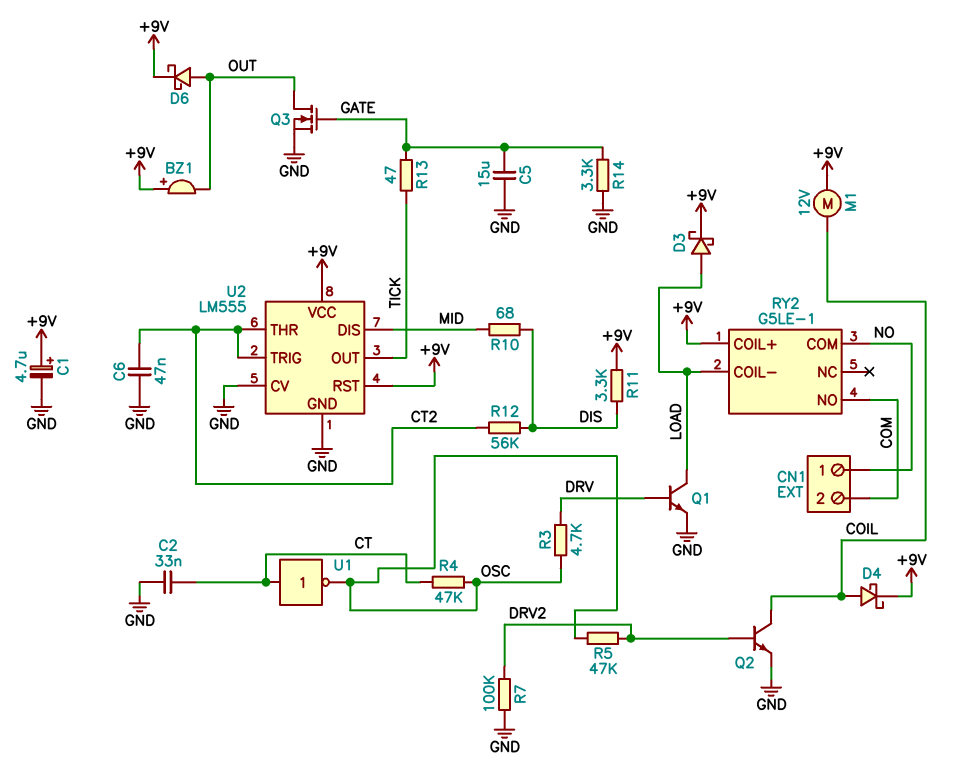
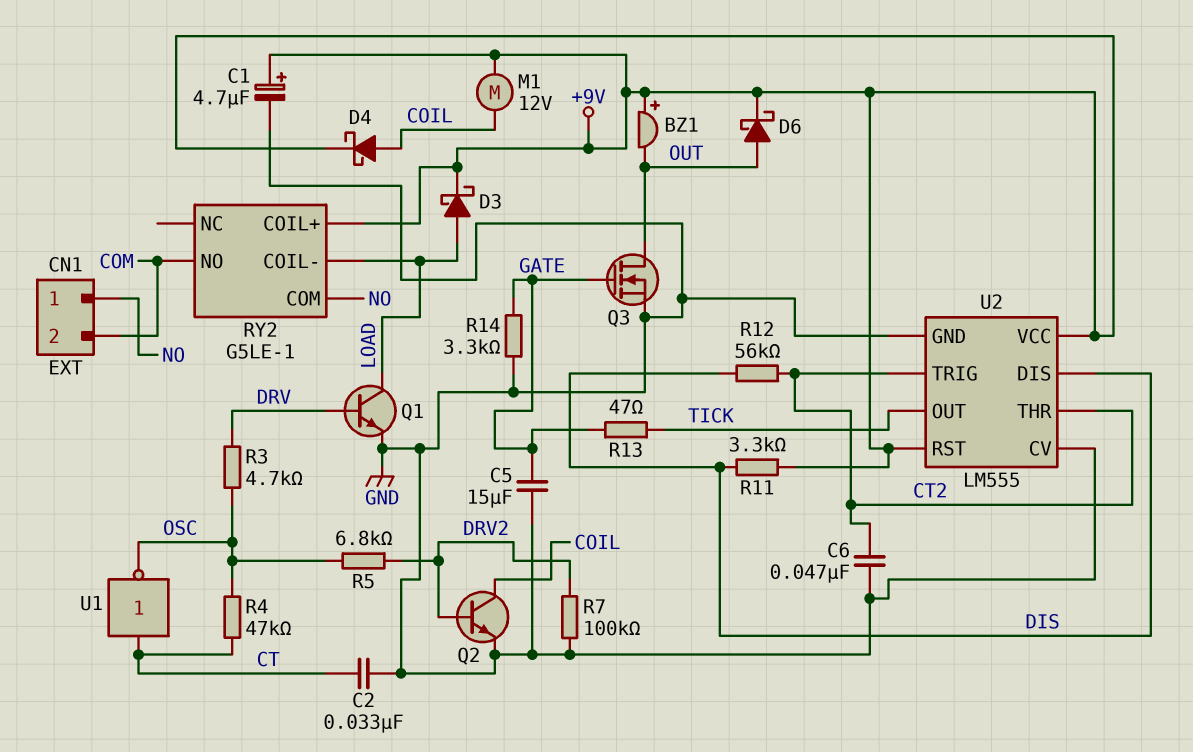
R5: 47k (DRV2, OSC) -> 6.8k (DRV2, OSC)
R10: 68 (DIS, MID) -> none
U2 pin DIS: MID -> DIS

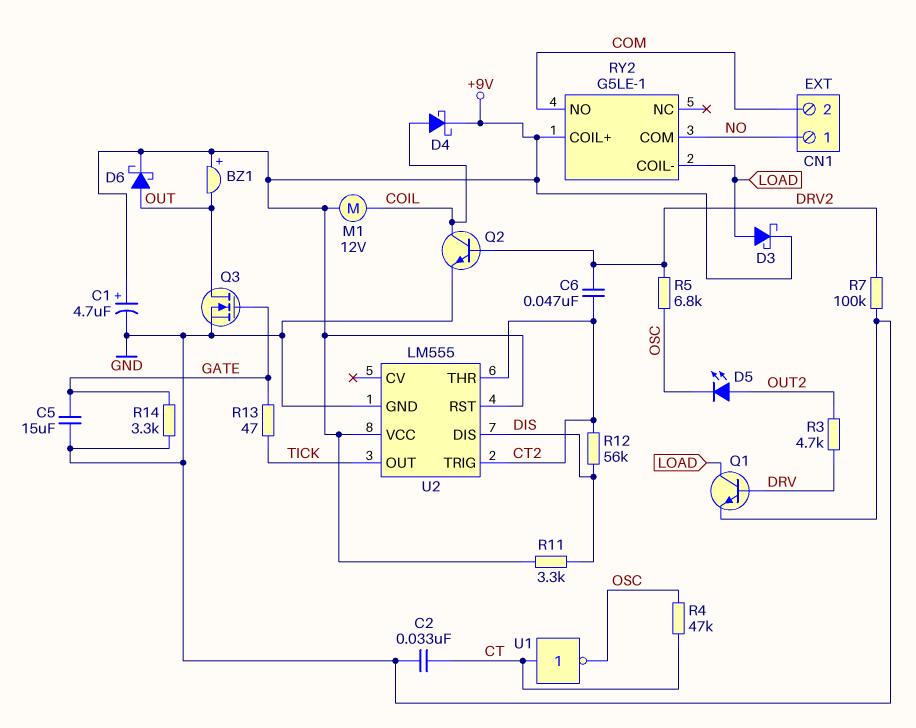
C6: 47nF (CT2, GND) -> 47nF (CT2, DRV2)
D5: none -> LED (A OUT2, K OSC)
R3: 4.7k (DRV, OSC) -> 4.7k (DRV, OUT2)
U2 pin CV: GND -> none

